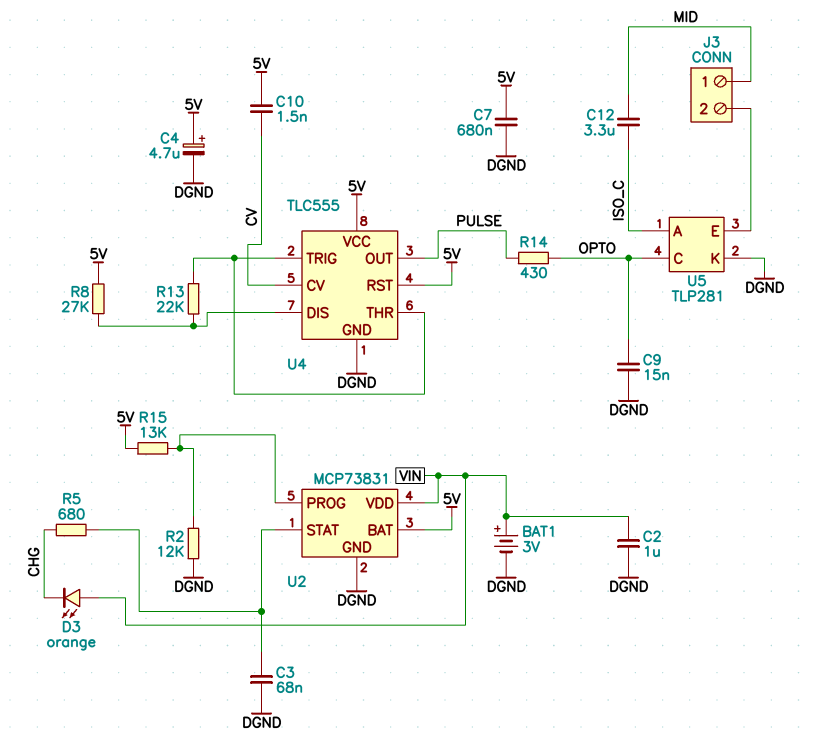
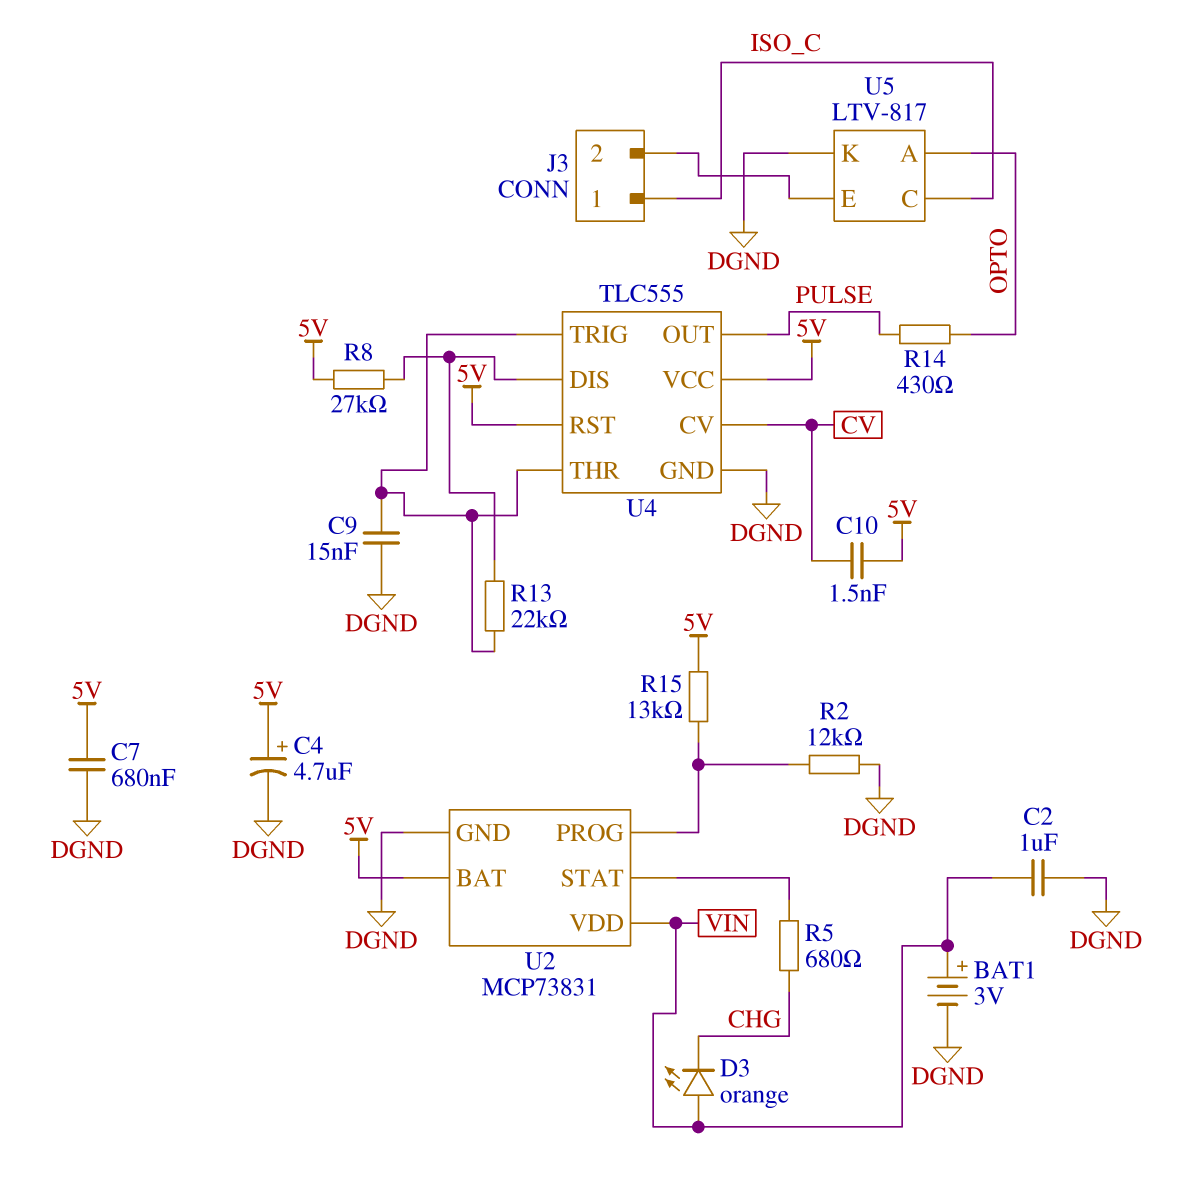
C3: 68nF (DGND, U2/STAT) -> none
C9: 15nF (DGND, OPTO) -> 15nF (DGND, U4/THR)
C12: 3.3uF (ISO_C, MID) -> none
J3 pin 1: MID -> ISO_C
U5: TLP281 -> LTV-817
U5 pin A: ISO_C -> OPTO
U5 pin C: OPTO -> ISO_C

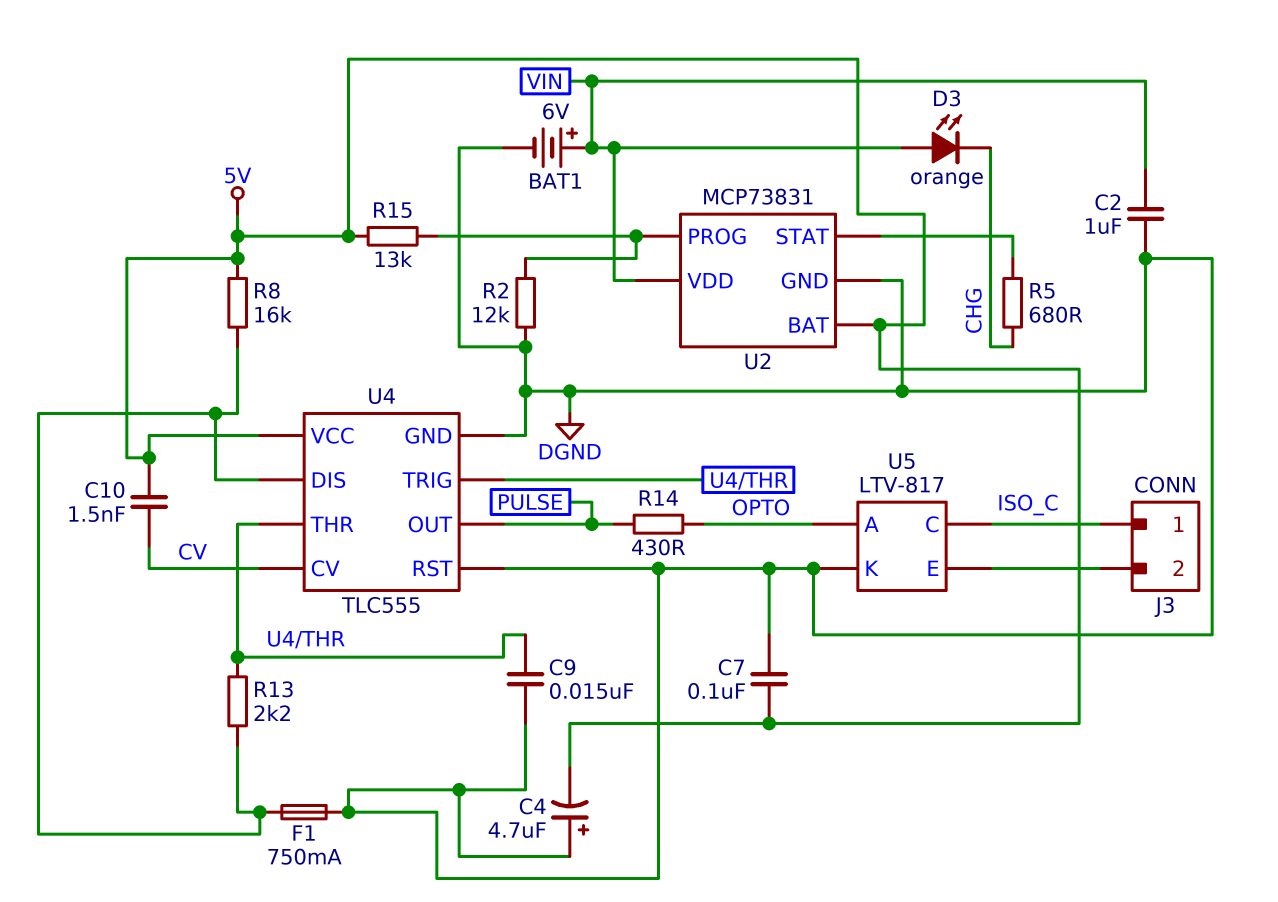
BAT1: 3V (plus VIN, minus DGND) -> 6V (plus VIN, minus DGND)
C4: 4.7uF (plus 5V, minus DGND) -> 4.7uF (plus DGND, minus 5V)
C7: 680nF (5V, DGND) -> 100nF (5V, DGND)
F1: none -> 750mA (DGND, U4/DIS)
R8: 27k (5V, U4/DIS) -> 16k (5V, U4/DIS)
R13: 22k (U4/DIS, U4/THR) -> 2.2k (U4/DIS, U4/THR)
U4 pin RST: 5V -> DGND

